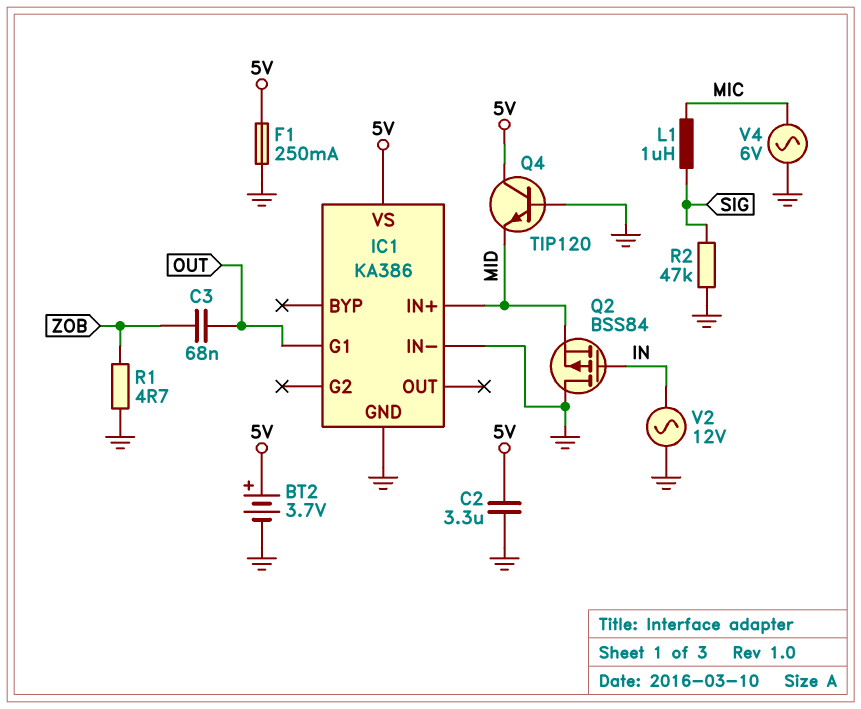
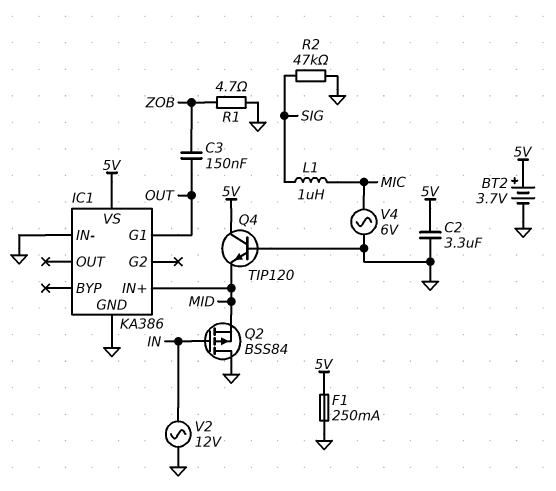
C3: 68nF (OUT, ZOB) -> 150nF (OUT, ZOB)

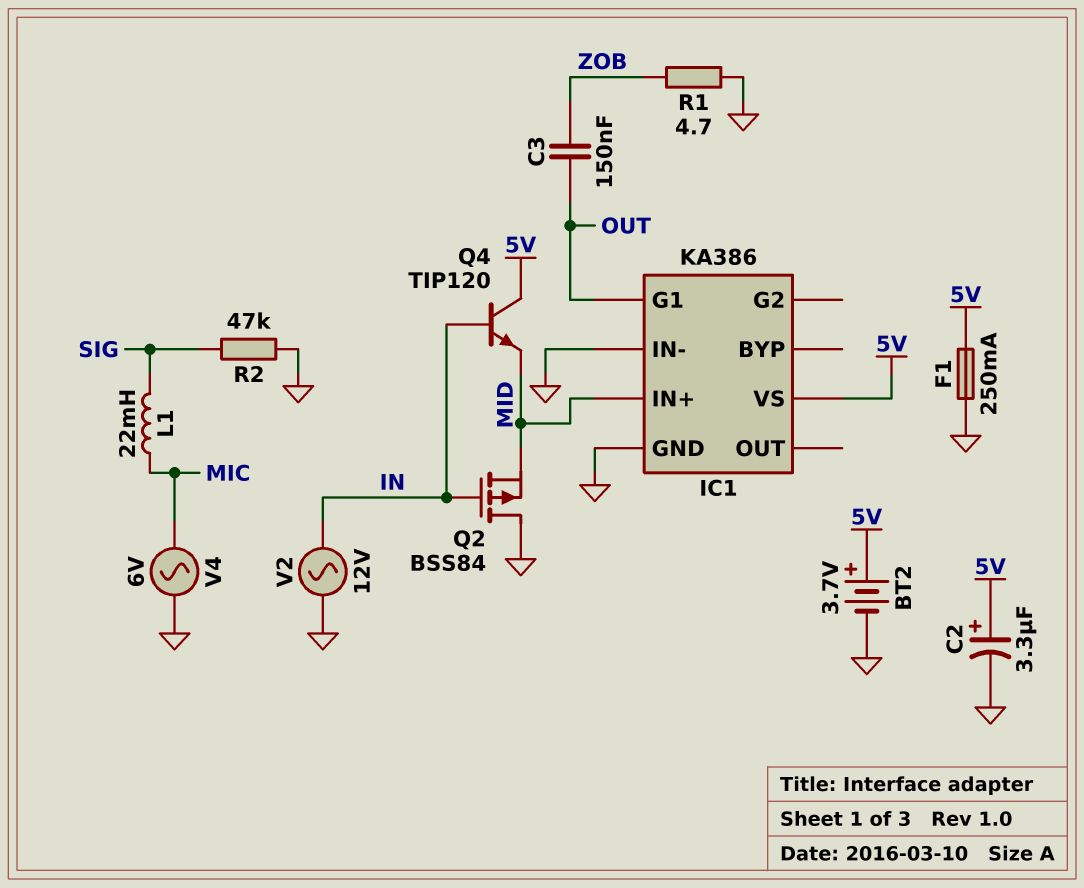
C2: 3.3uF (5V, GND) -> 3.3uF (plus 5V, minus GND)
L1: 1uH (MIC, SIG) -> 22mH (MIC, SIG)
Q4: NPN TIP120 (B GND, C 5V, E MID) -> NPN TIP120 (B IN, C 5V, E MID)

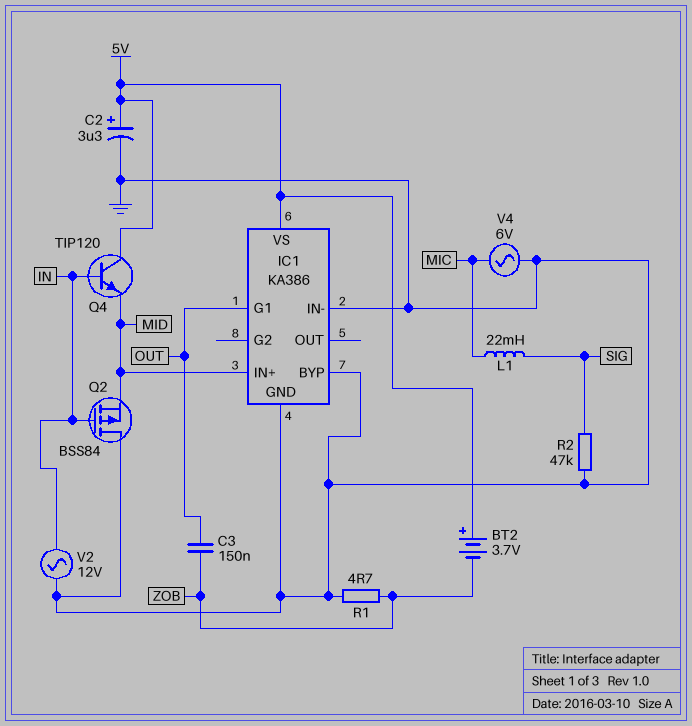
BT2: 3.7V (plus 5V, minus GND) -> 3.7V (plus 5V, minus ZOB)
F1: 250mA (5V, GND) -> none
IC1 pin BYP: none -> GND

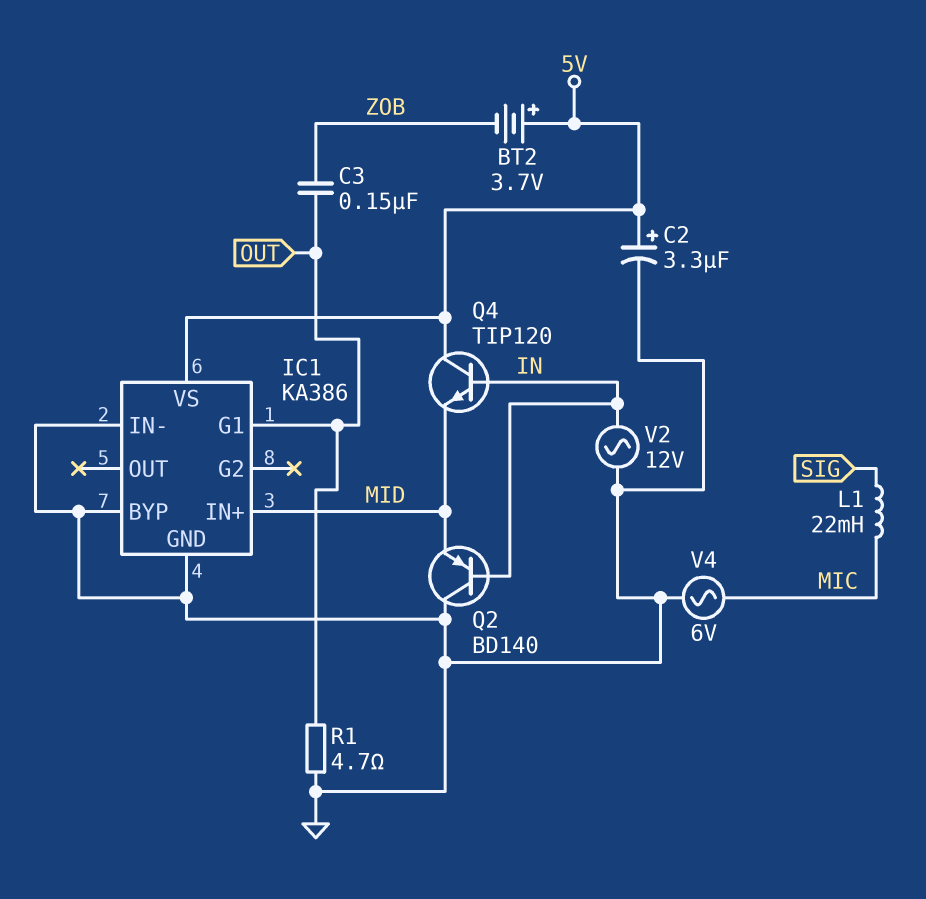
Q2: PMOS BSS84 (G IN, D GND, S MID) -> PNP BD140 (B IN, C GND, E MID)
R1: 4.7 (GND, ZOB) -> 4.7 (GND, OUT)
R2: 47k (GND, SIG) -> none

